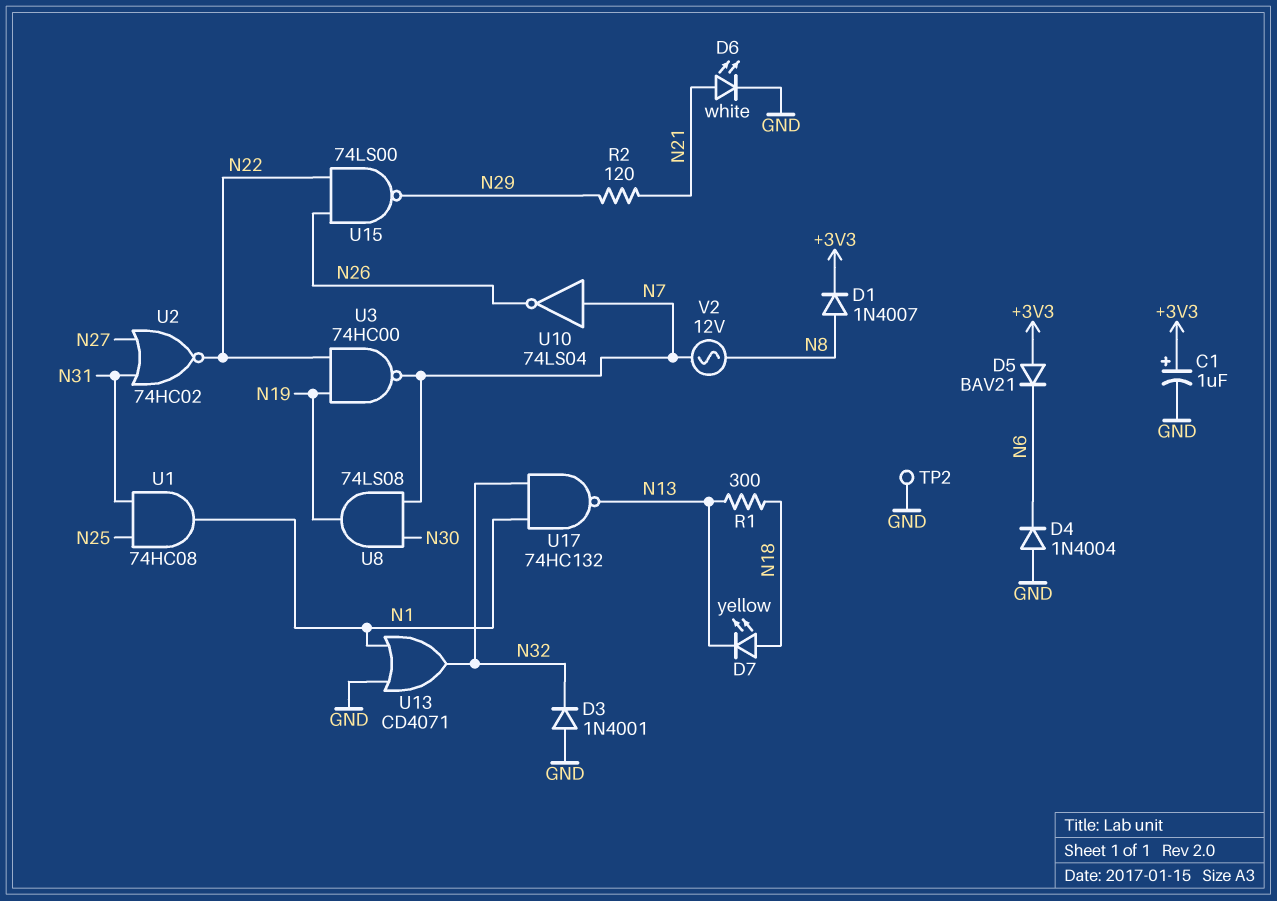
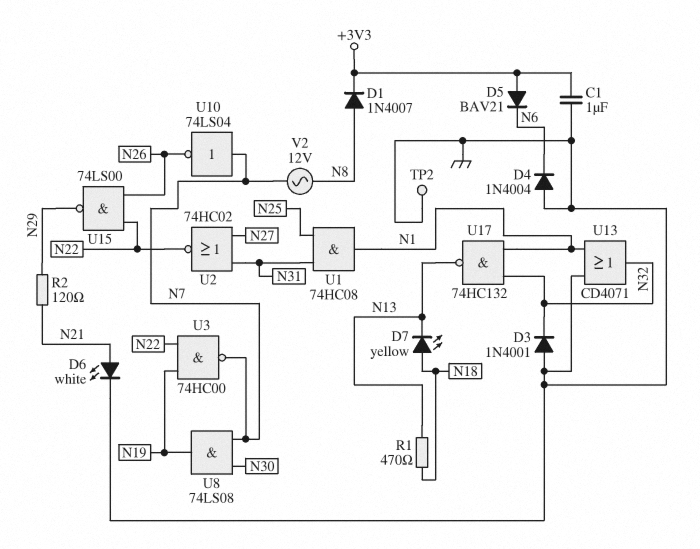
C1: 1uF (plus +3V3, minus GND) -> 1uF (+3V3, GND)
R1: 300 (N13, N18) -> 470 (N13, N18)

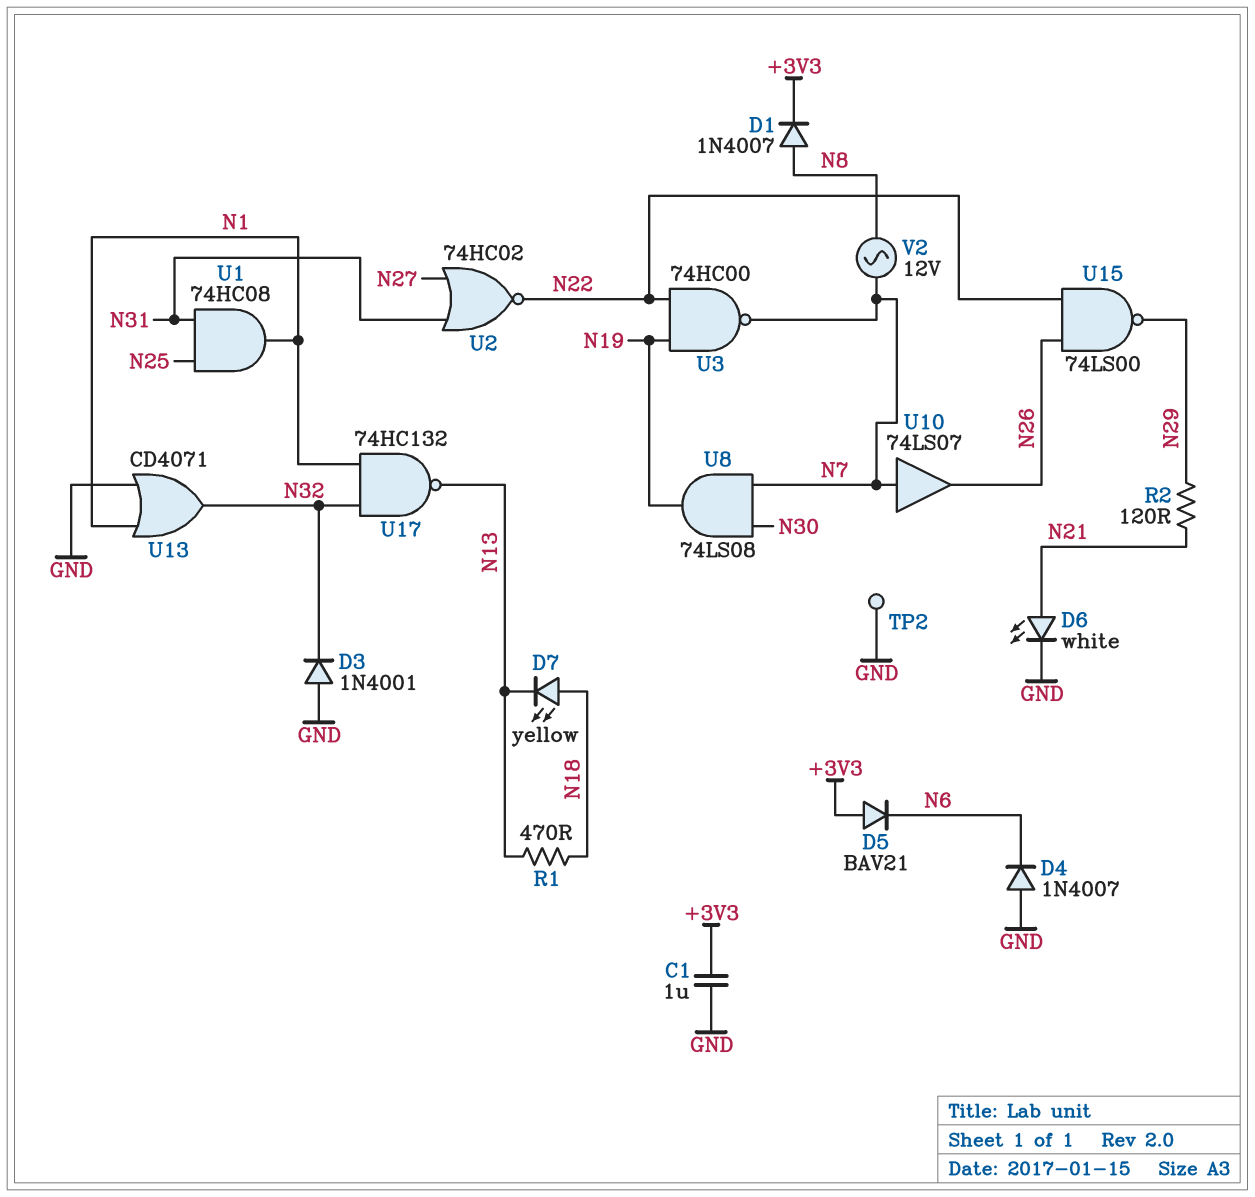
D4: diode 1N4004 (A GND, K N6) -> diode 1N4007 (A GND, K N6)
U10: NOT 74LS04 (in N7, out N26) -> buffer 74LS07 (in N7, out N26)

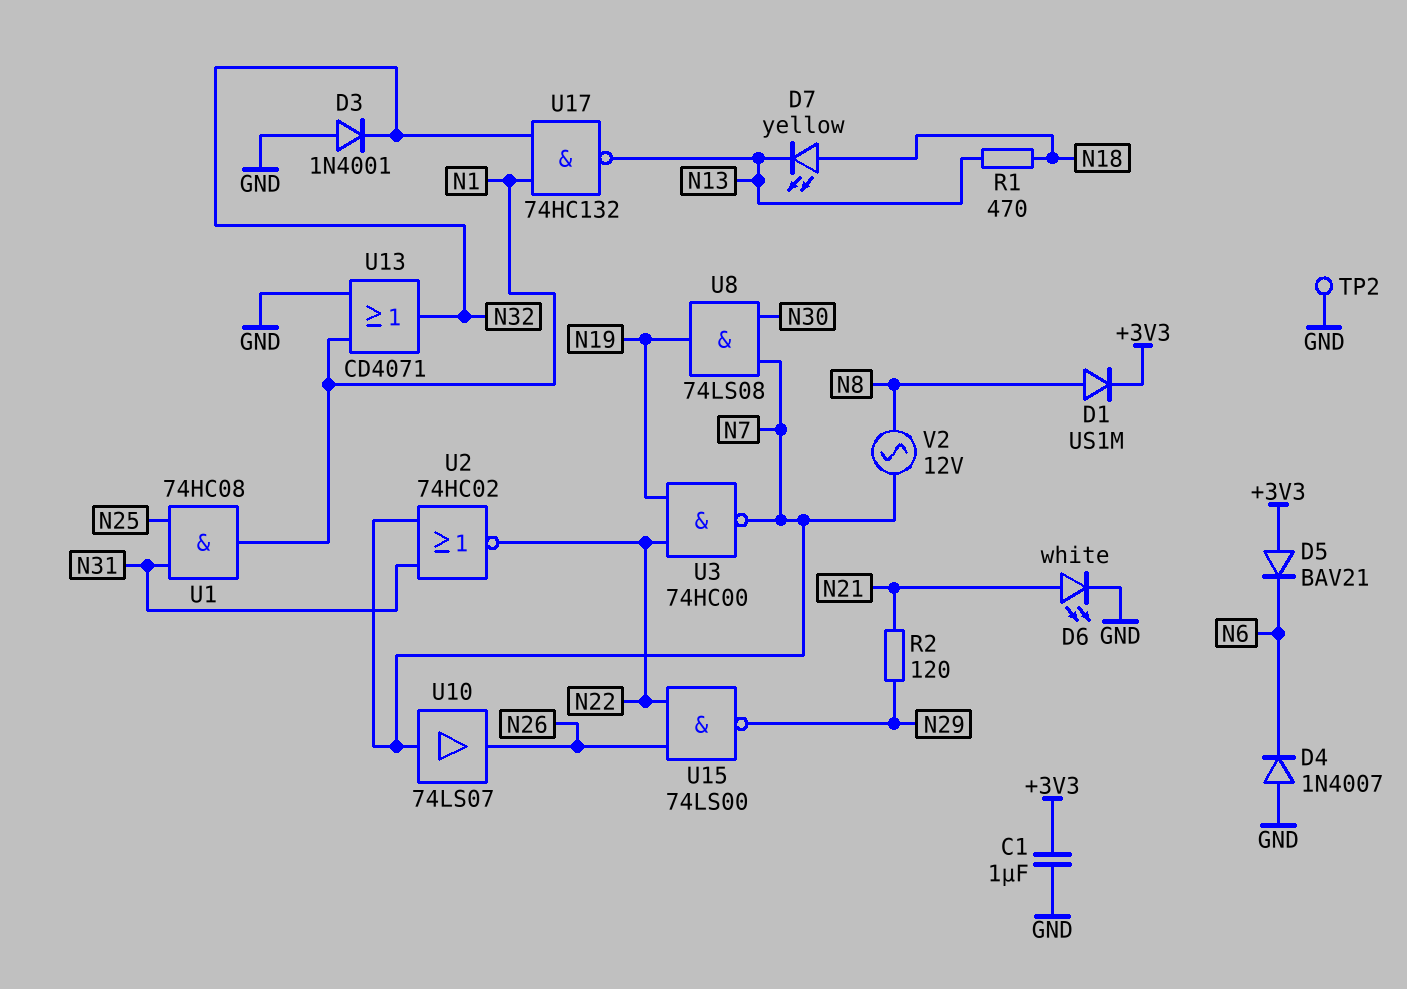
D1: diode 1N4007 (A N8, K +3V3) -> diode US1M (A N8, K +3V3)
U2: NOR 74HC02 (in N27, in N31, out N22) -> NOR 74HC02 (in N7, in N31, out N22)

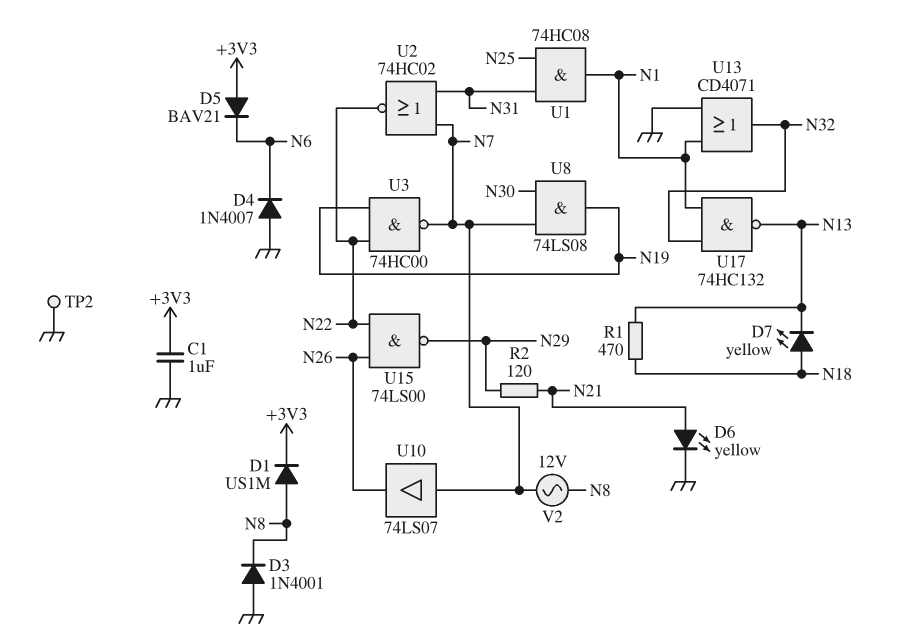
D3: diode 1N4001 (A GND, K N32) -> diode 1N4001 (A GND, K N8)
D6: LED white (A N21, K GND) -> LED yellow (A N21, K GND)

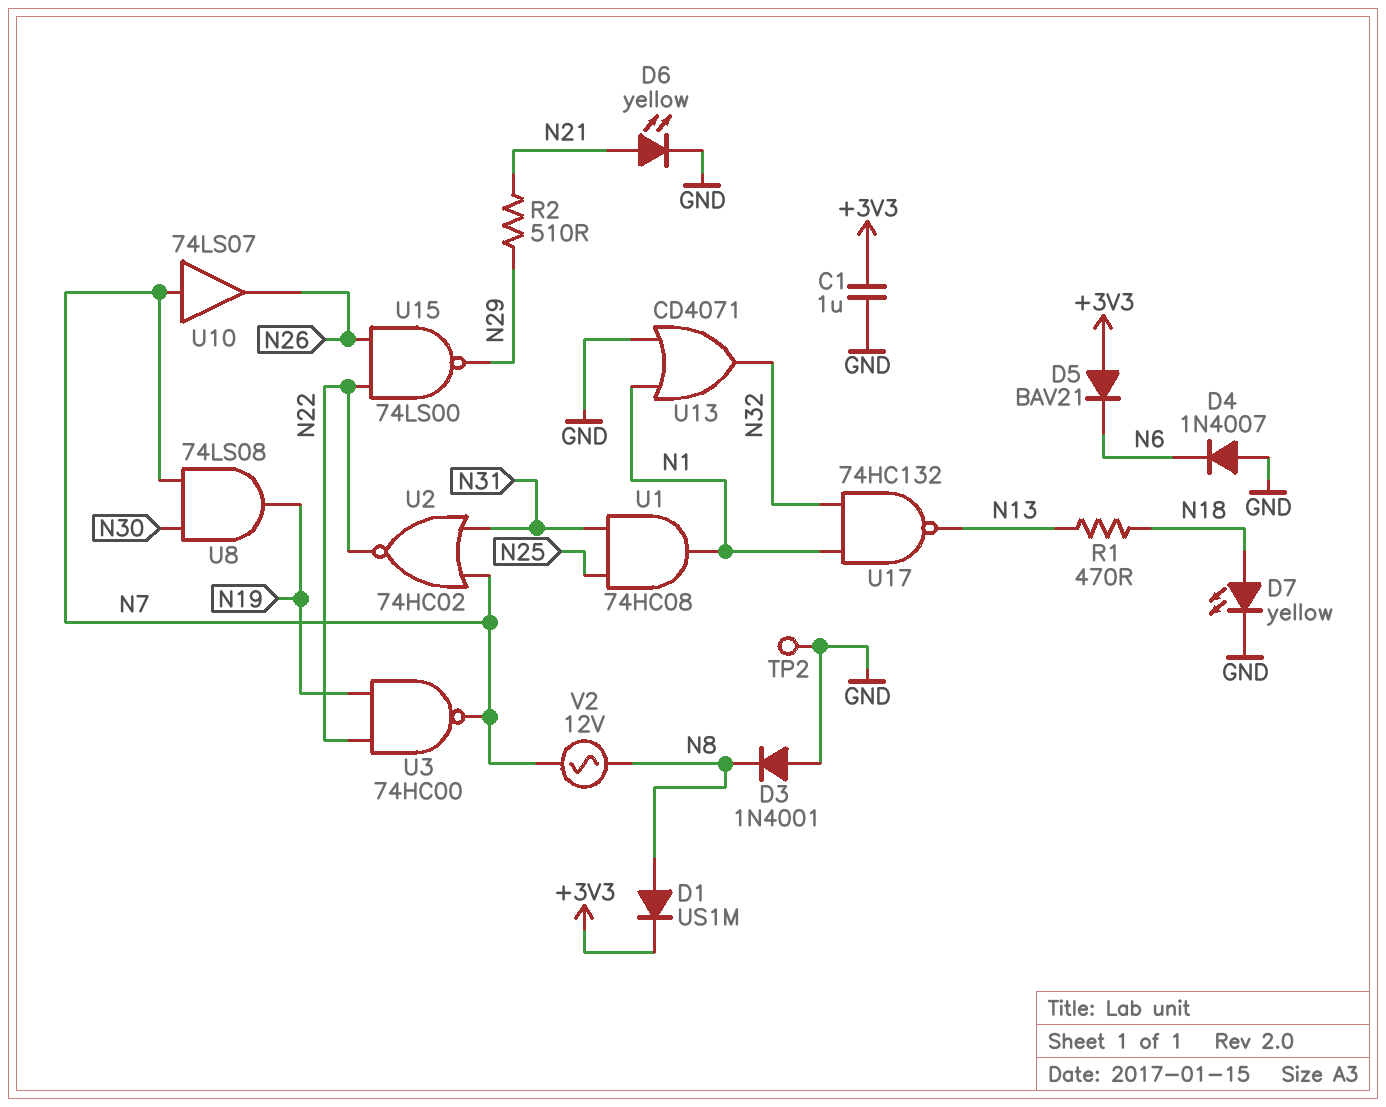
D7: LED yellow (A N18, K N13) -> LED yellow (A N18, K GND)
R2: 120 (N21, N29) -> 510 (N21, N29)

